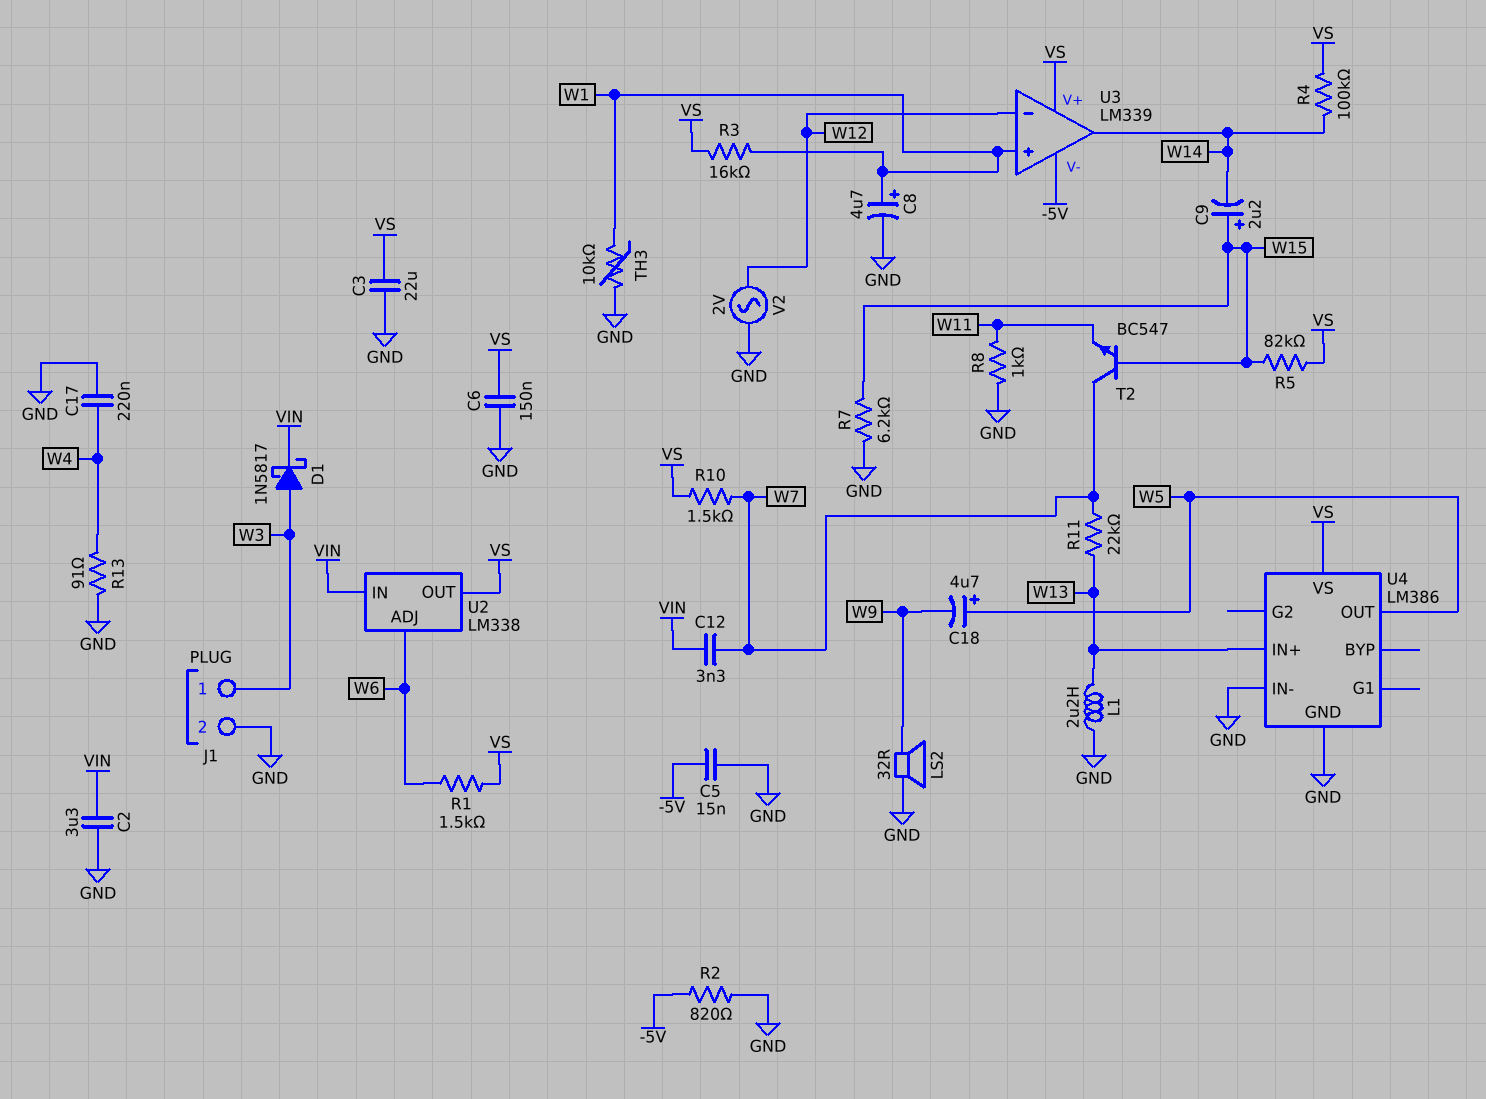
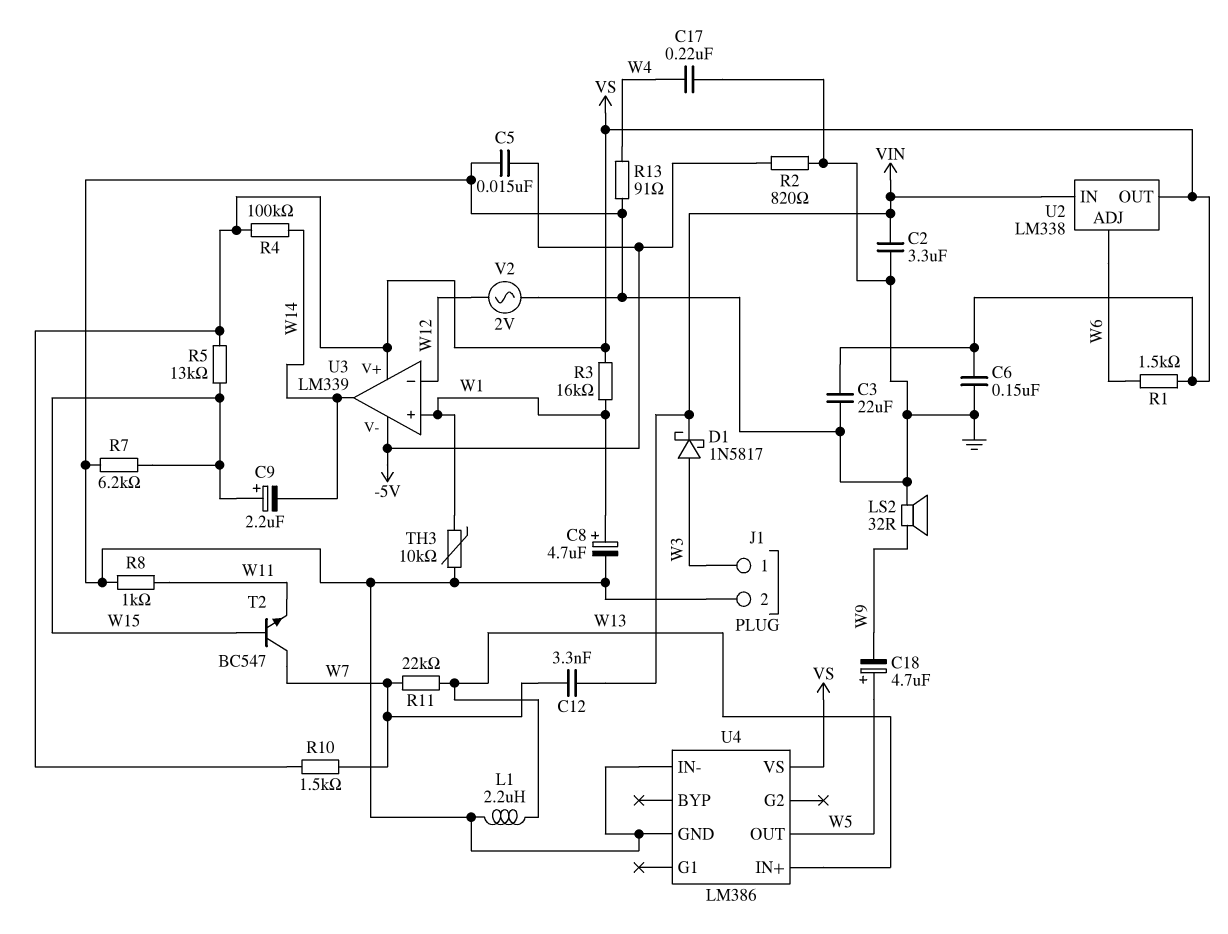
R5: 82k (VS, W15) -> 13k (VS, W15)

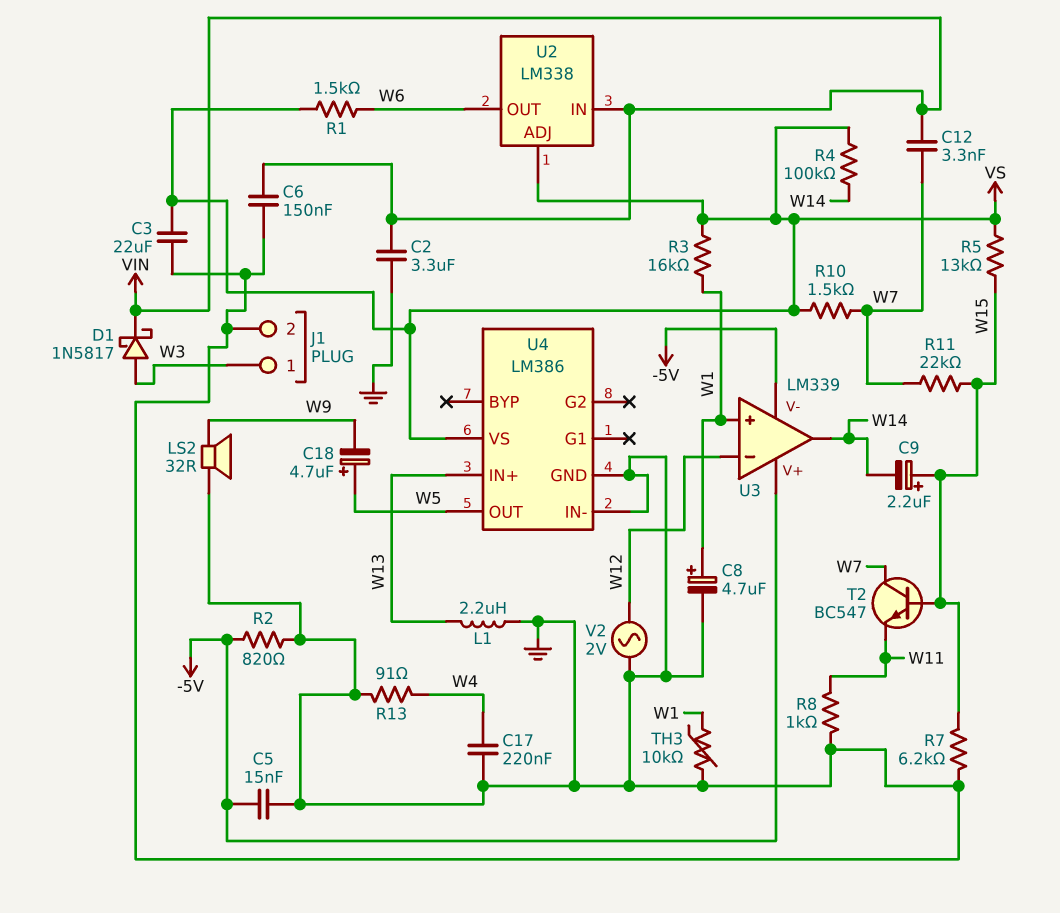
C6: 150nF (GND, VS) -> 150nF (GND, VIN)
R11: 22k (W7, W13) -> 22k (W7, W15)
U2 pin ADJ: W6 -> VS
U2 pin OUT: VS -> W6
U3 pin V+: VS -> -5V

